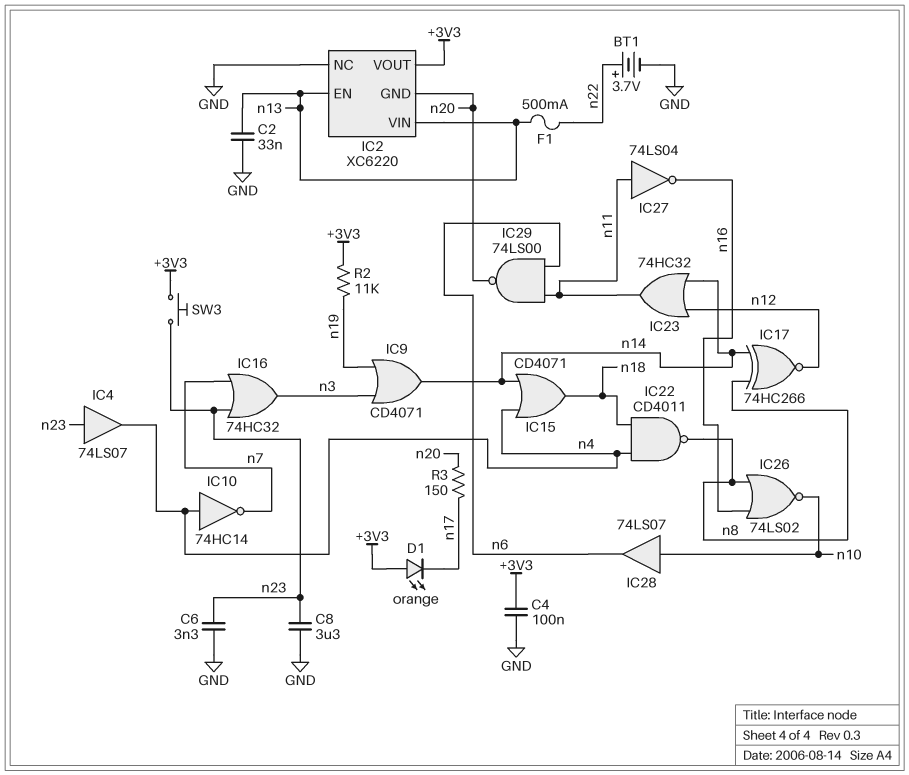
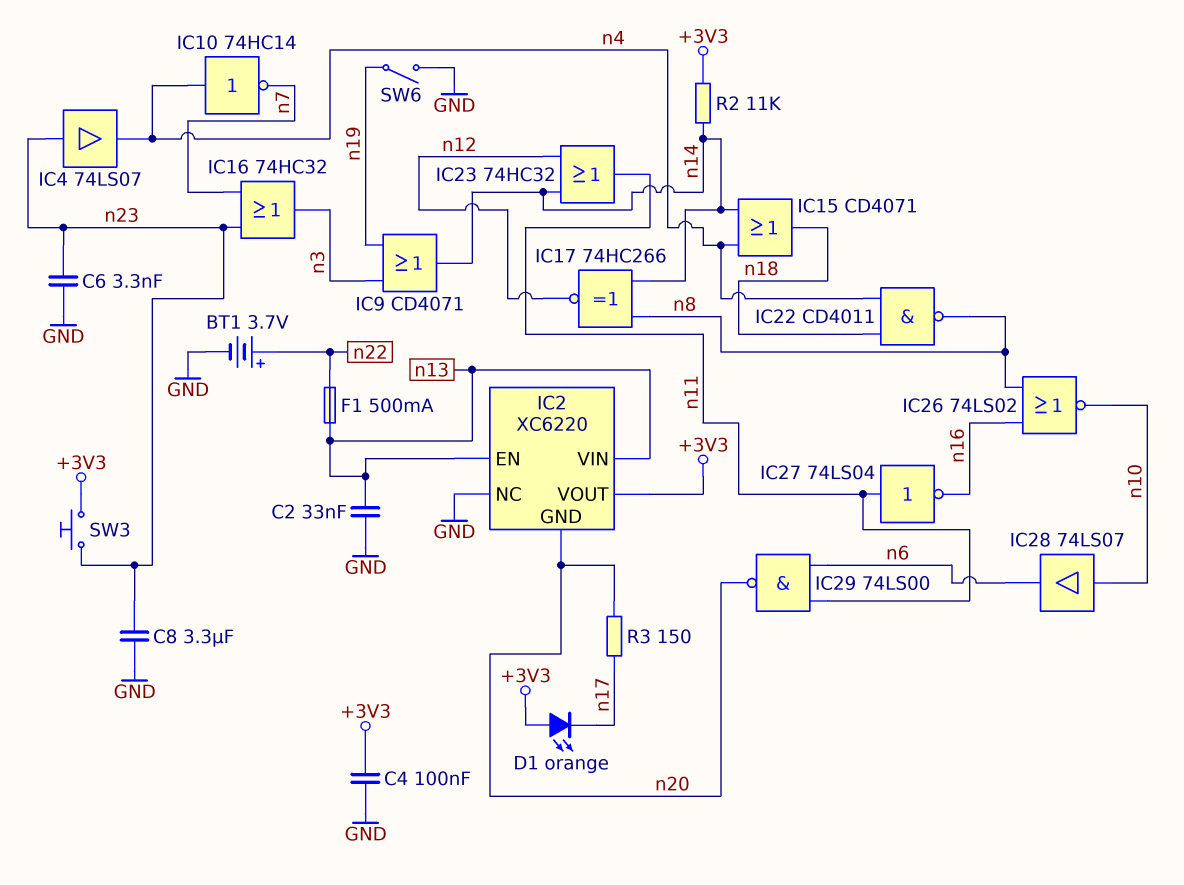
R2: 11k (+3V3, n19) -> 11k (+3V3, n14)
SW6: none -> switch (GND, n19)

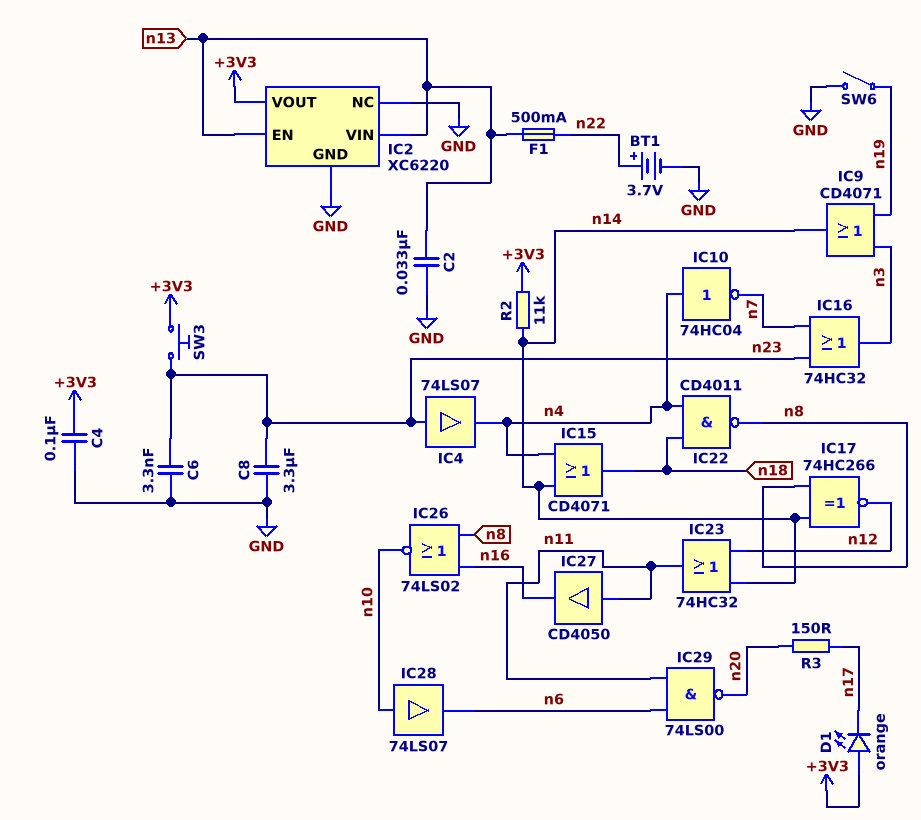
IC2 pin GND: n20 -> GND
IC10: NOT 74HC14 (in n4, out n7) -> NOT 74HC04 (in n4, out n7)
IC27: NOT 74LS04 (in n11, out n16) -> buffer CD4050 (in n11, out n16)

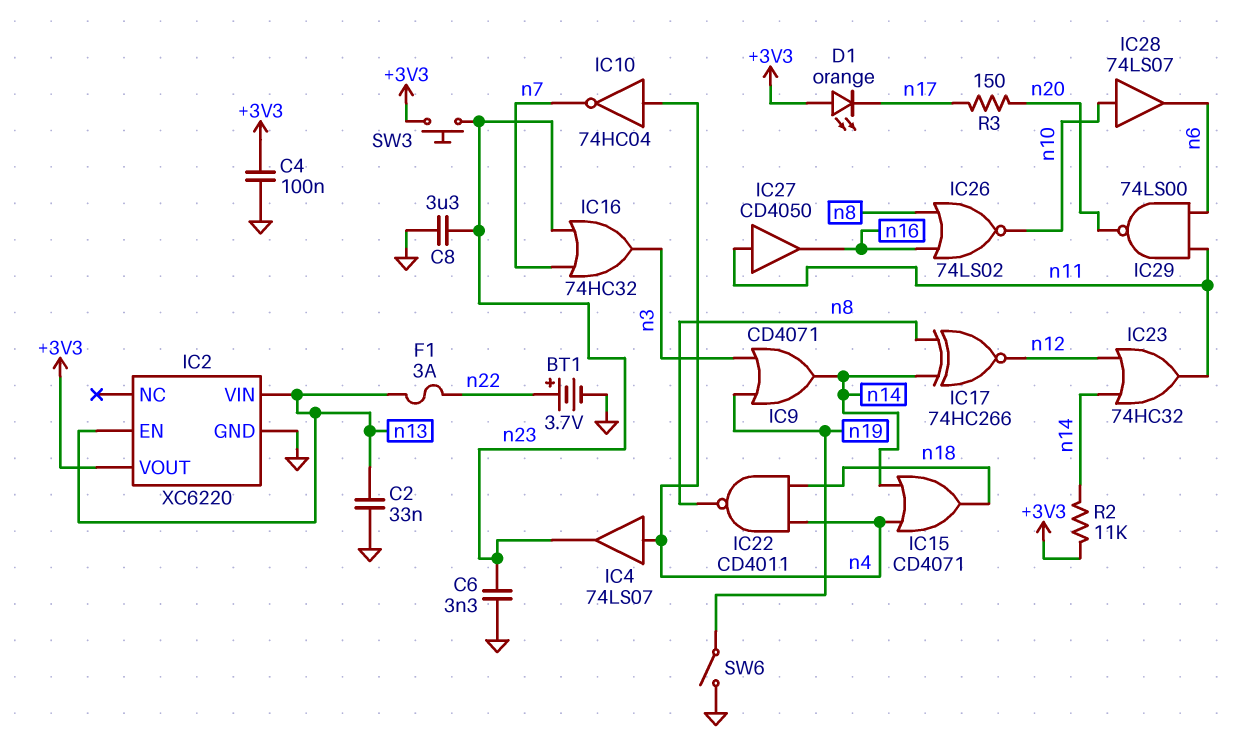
F1: 500mA (n13, n22) -> 3A (n13, n22)
IC2 pin NC: GND -> none
IC4: buffer 74LS07 (in n23, out n4) -> buffer 74LS07 (in n4, out n23)

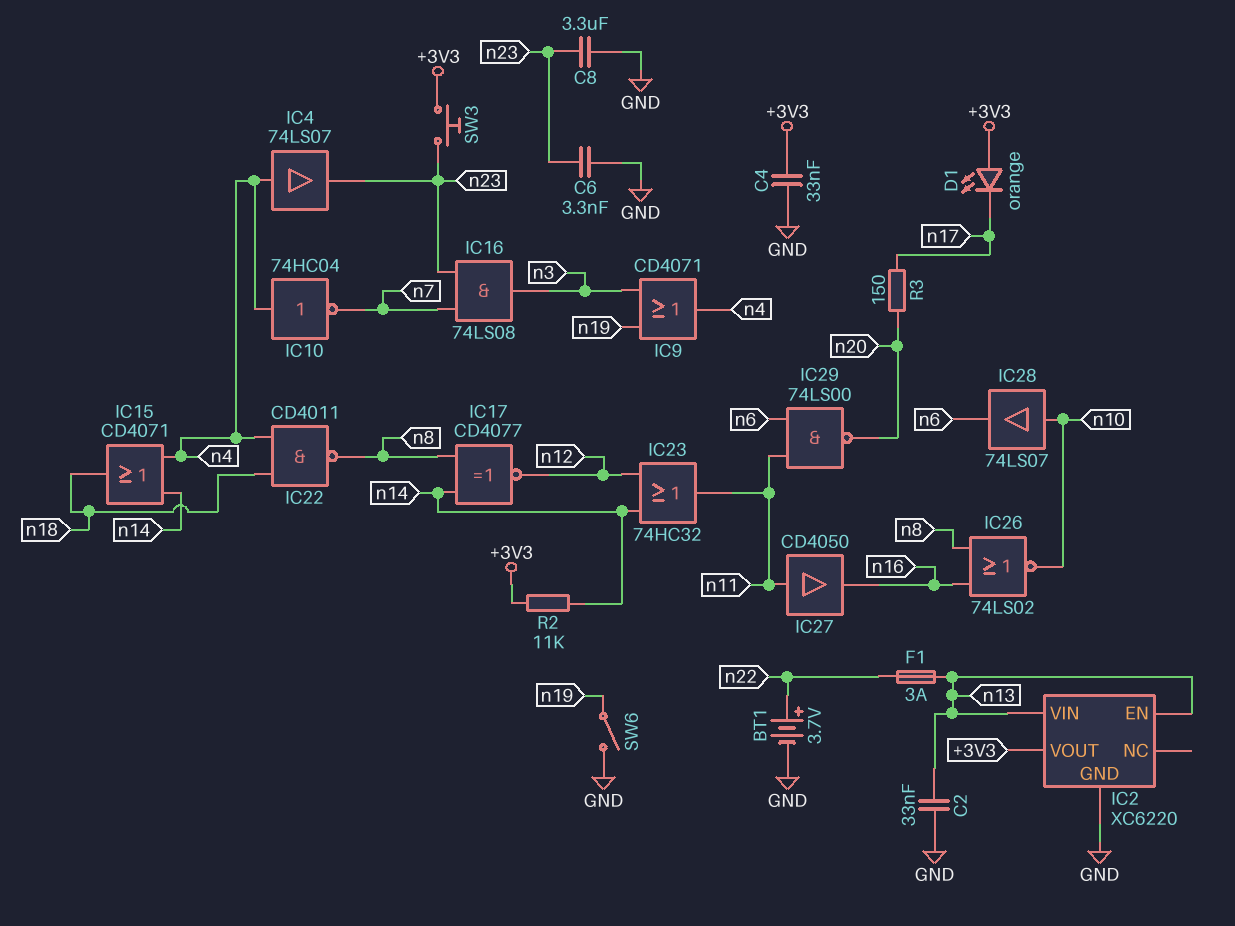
C4: 100nF (+3V3, GND) -> 33nF (+3V3, GND)
IC9: OR CD4071 (in n3, in n19, out n14) -> OR CD4071 (in n3, in n19, out n4)
IC16: OR 74HC32 (in n7, in n23, out n3) -> AND 74LS08 (in n7, in n23, out n3)
IC17: XNOR 74HC266 (in n8, in n14, out n12) -> XNOR CD4077 (in n8, in n14, out n12)

